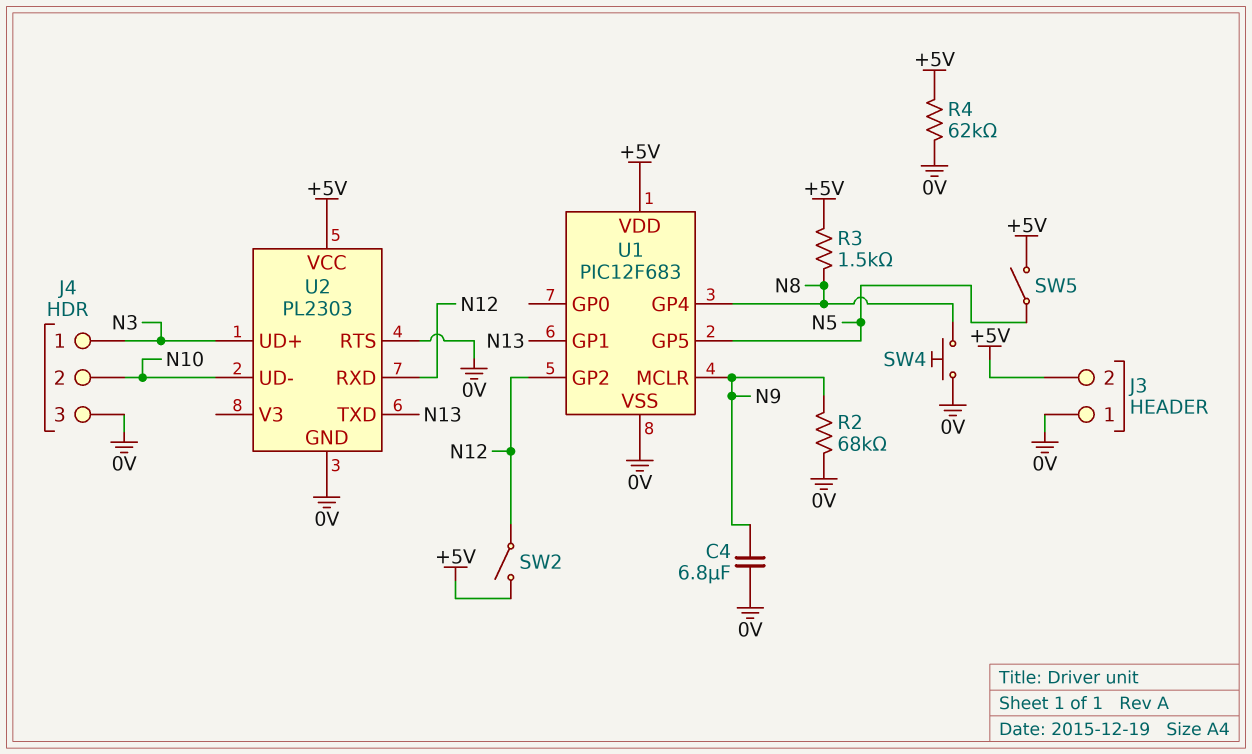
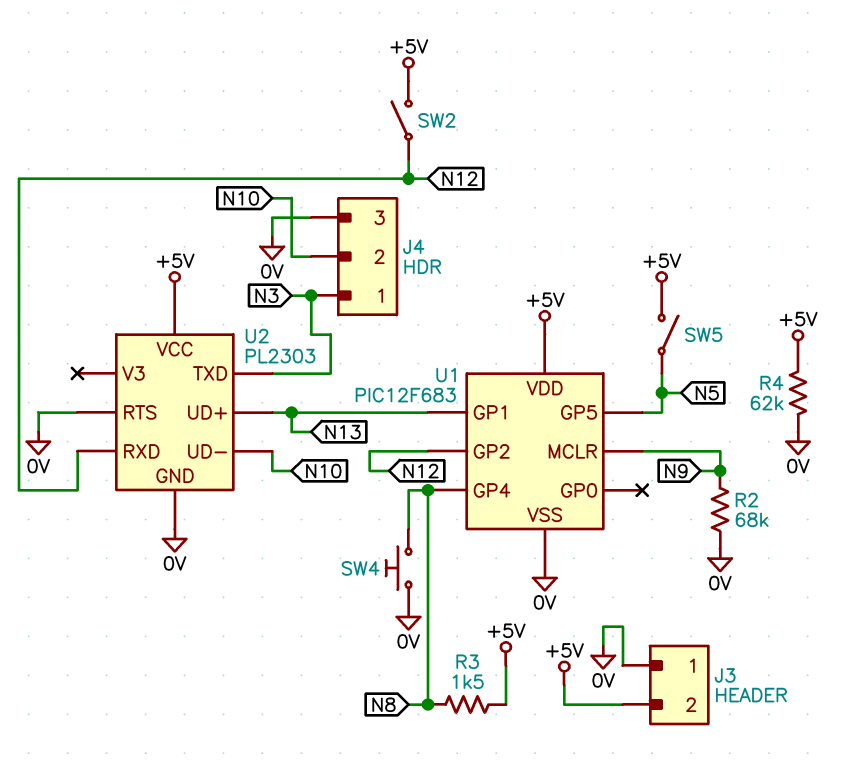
C4: 6.8uF (0V, N9) -> none
U2 pin TXD: N13 -> N3
U2 pin UD+: N3 -> N13

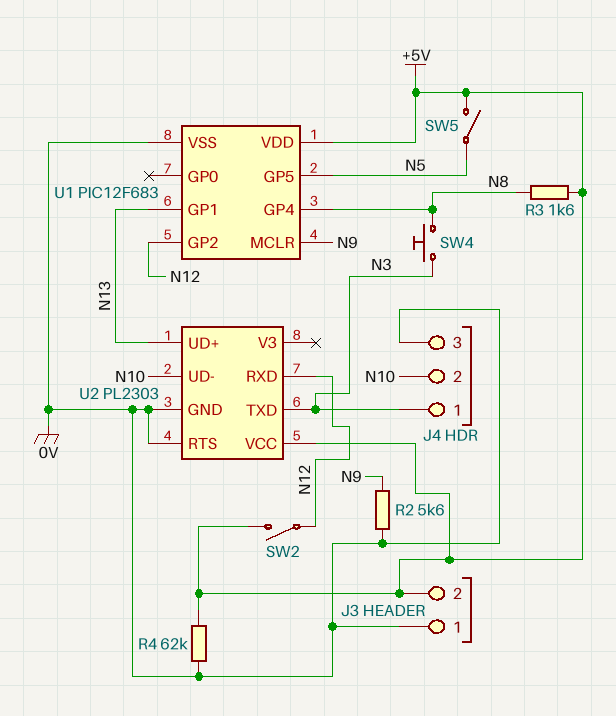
R2: 68k (0V, N9) -> 5.6k (0V, N9)
R3: 1.5k (+5V, N8) -> 1.6k (+5V, N8)
SW4: button (0V, N8) -> button (N3, N8)

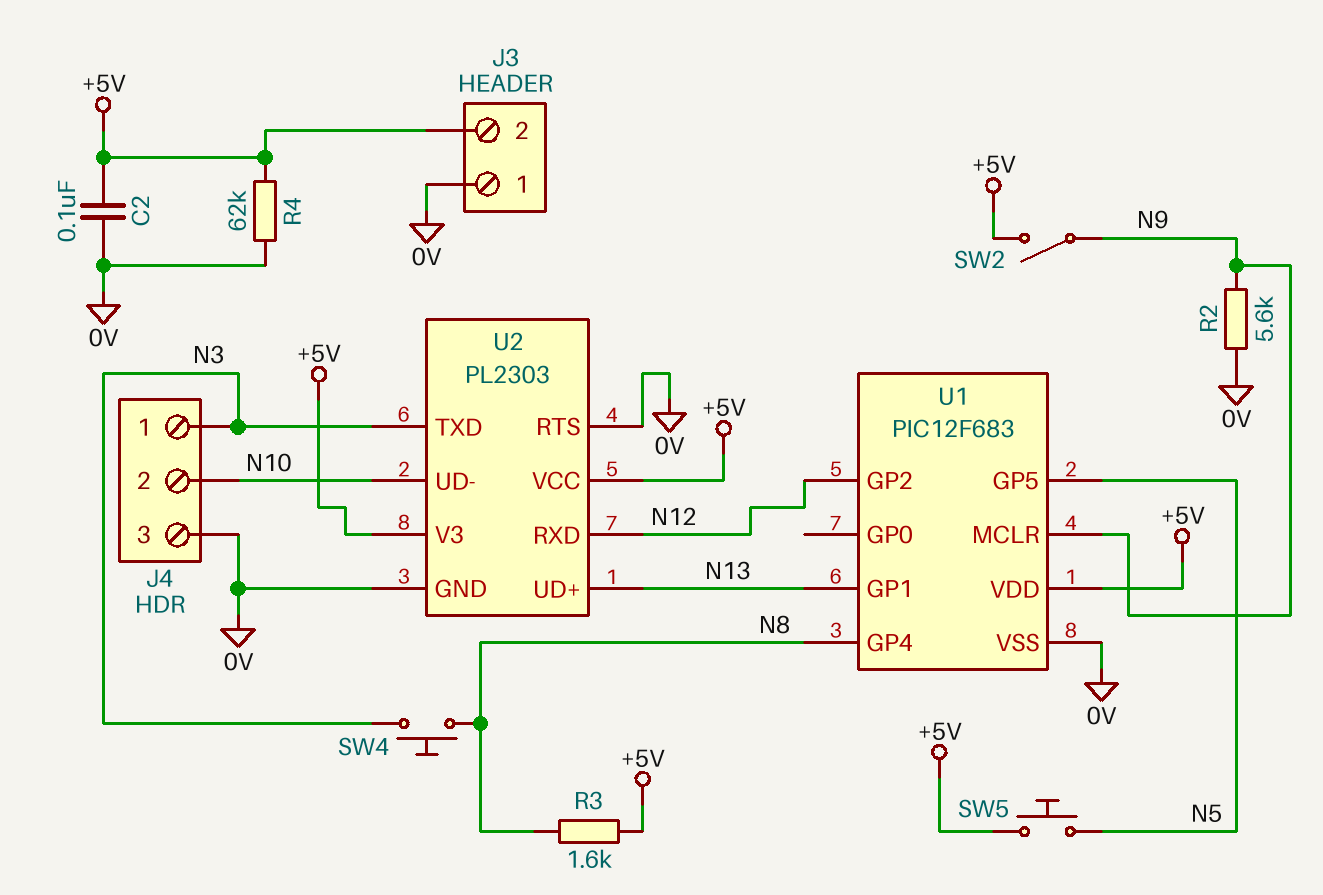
C2: none -> 100nF (+5V, 0V)
SW2: switch (+5V, N12) -> switch (+5V, N9)
SW5: switch (+5V, N5) -> button (+5V, N5)
U2 pin V3: none -> +5V

